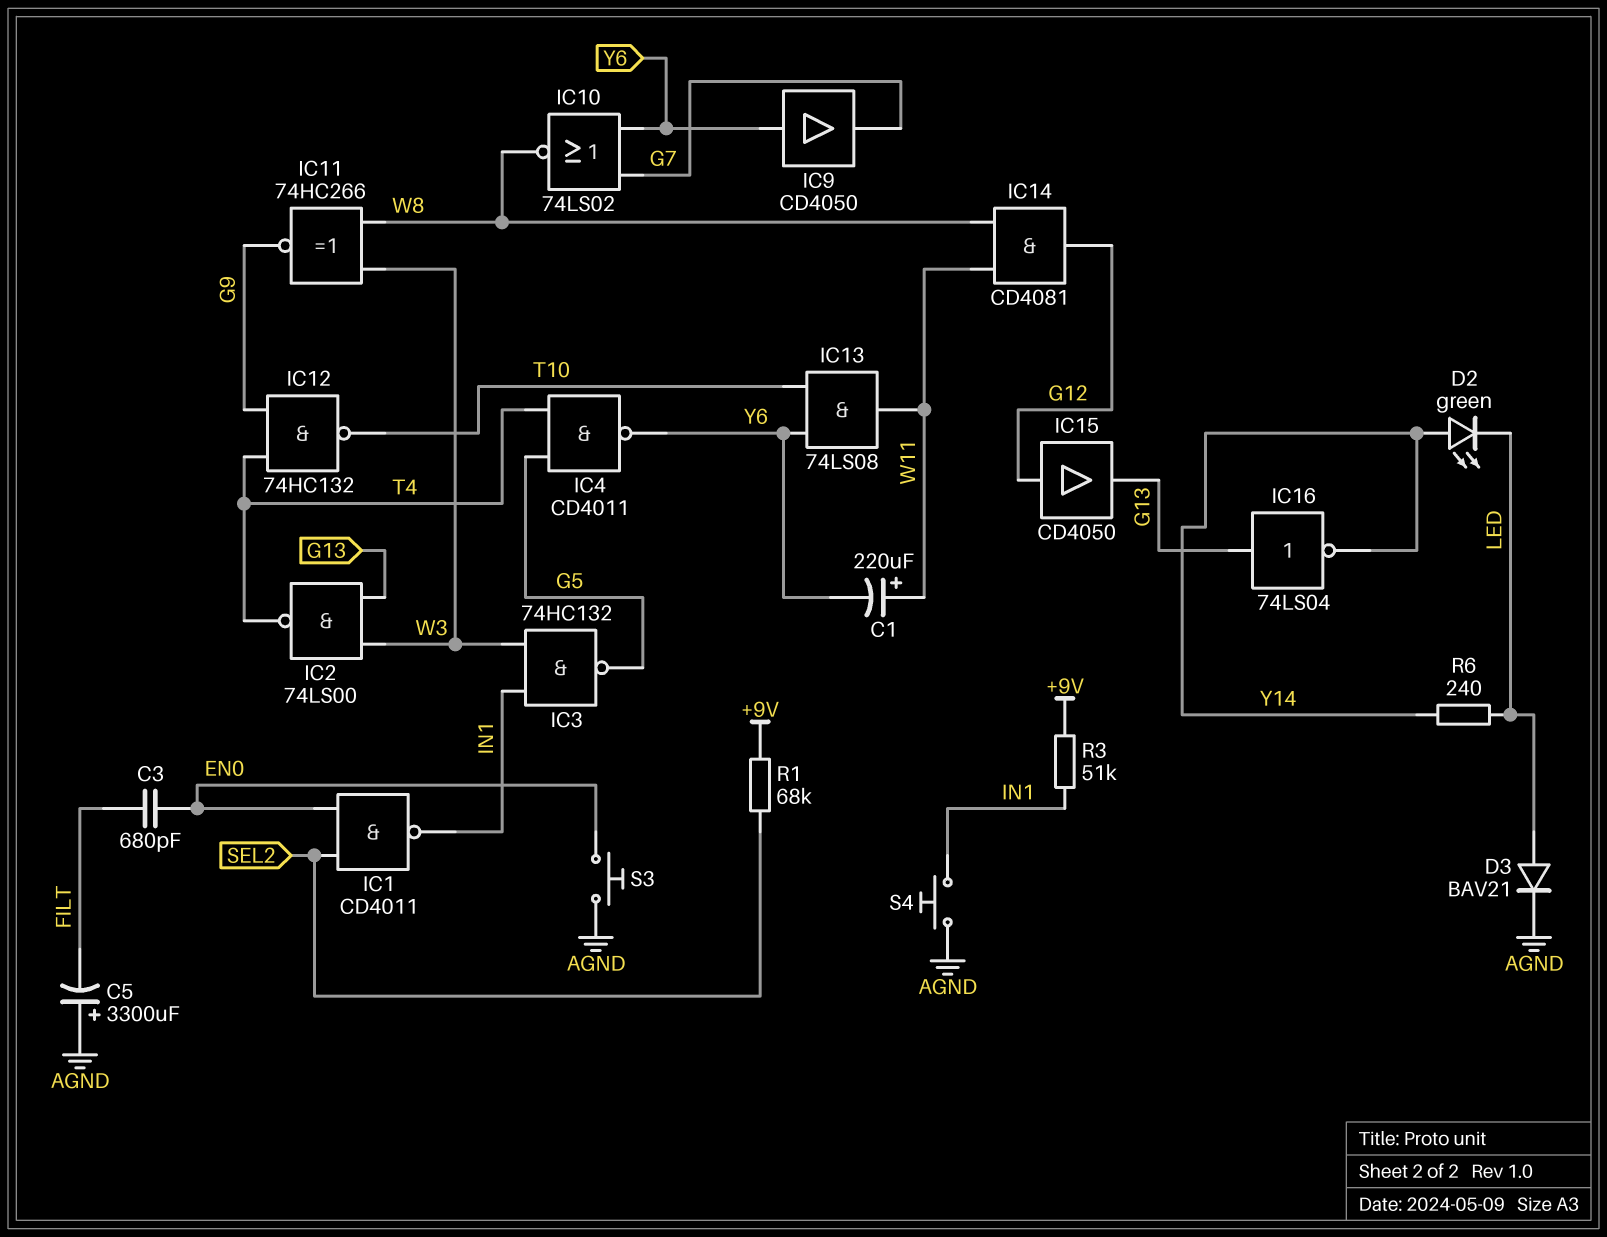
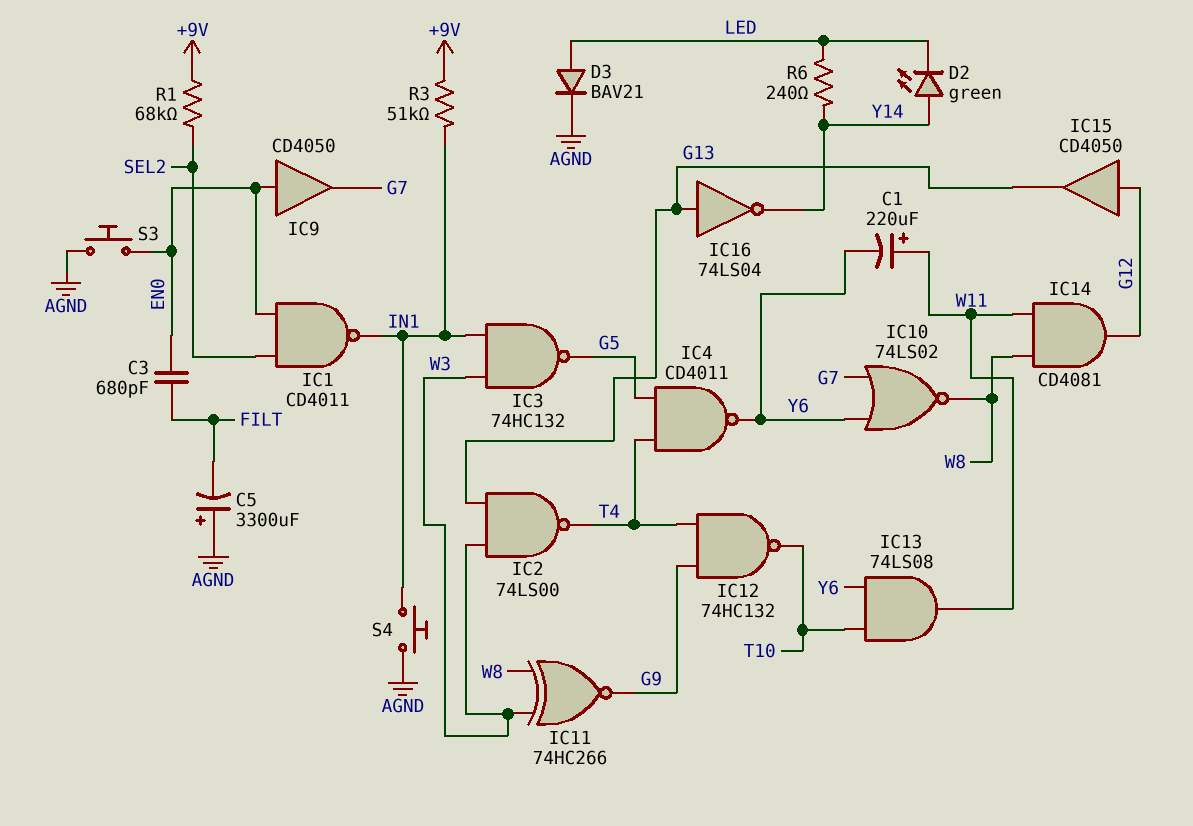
IC9: buffer CD4050 (in Y6, out G7) -> buffer CD4050 (in EN0, out G7)

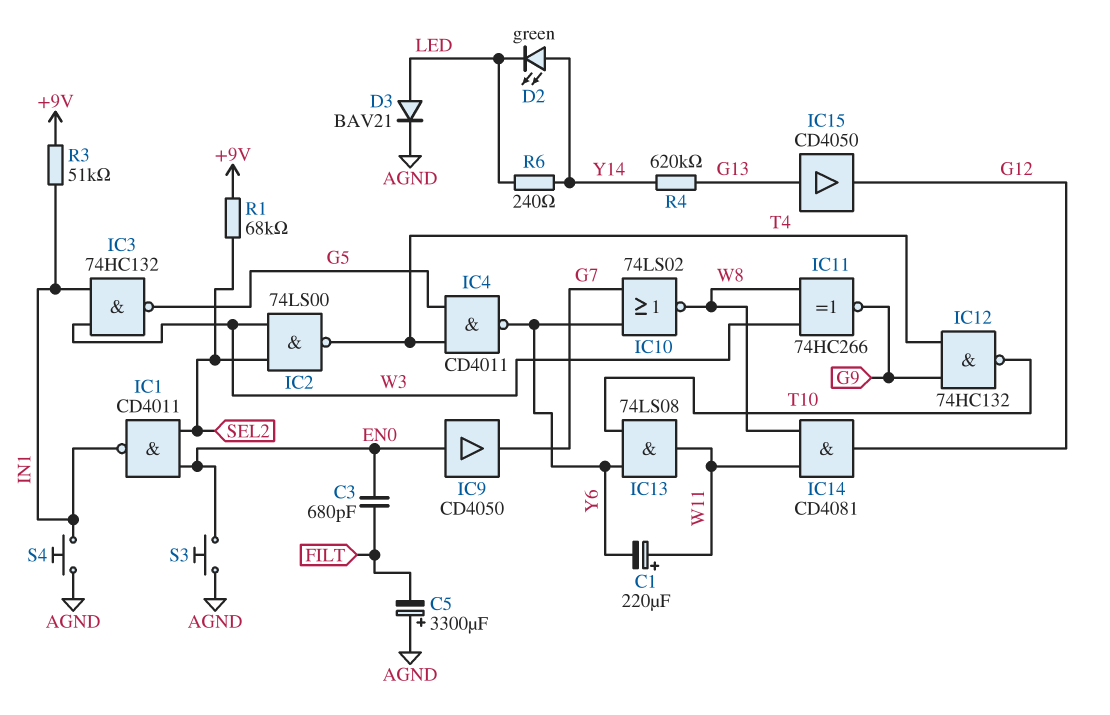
IC2: NAND 74LS00 (in G13, in W3, out T4) -> NAND 74LS00 (in SEL2, in W3, out T4)
IC15: buffer CD4050 (in G12, out G13) -> buffer CD4050 (in G13, out G12)
IC16: NOT 74LS04 (in G13, out Y14) -> none
R4: none -> 620k (G13, Y14)

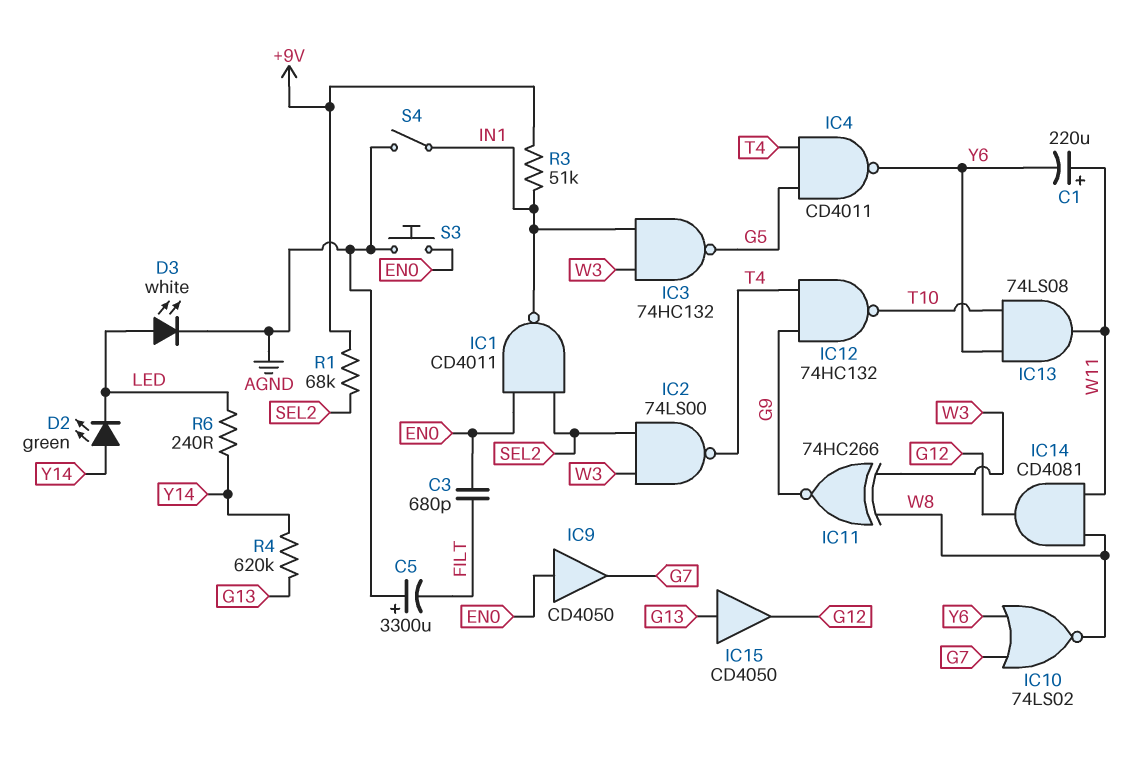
D3: diode BAV21 (A LED, K AGND) -> LED white (A LED, K AGND)
S4: button (AGND, IN1) -> switch (AGND, IN1)

